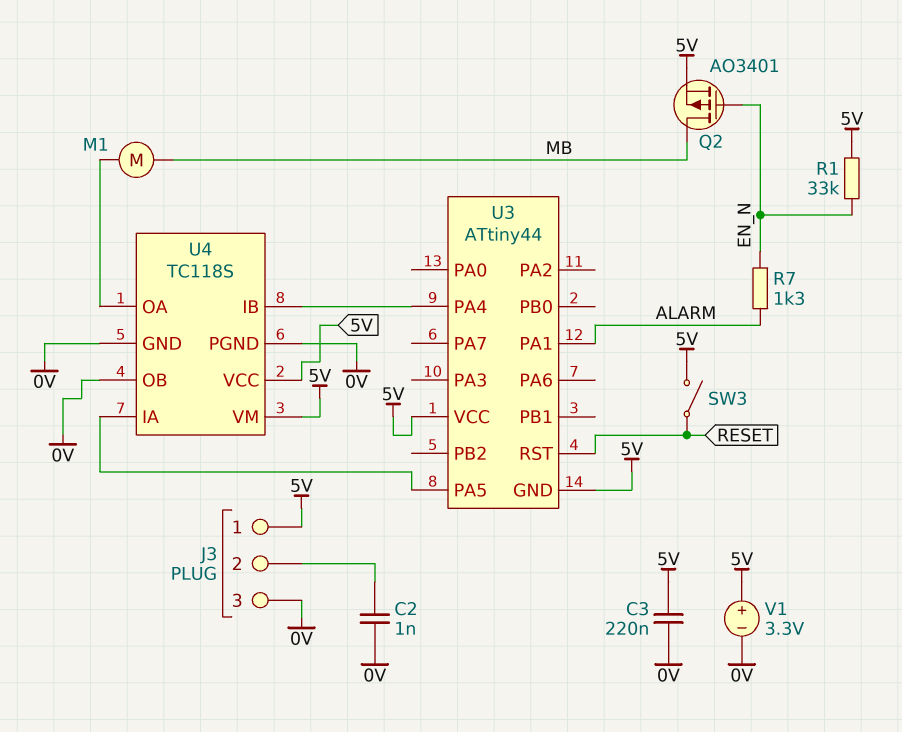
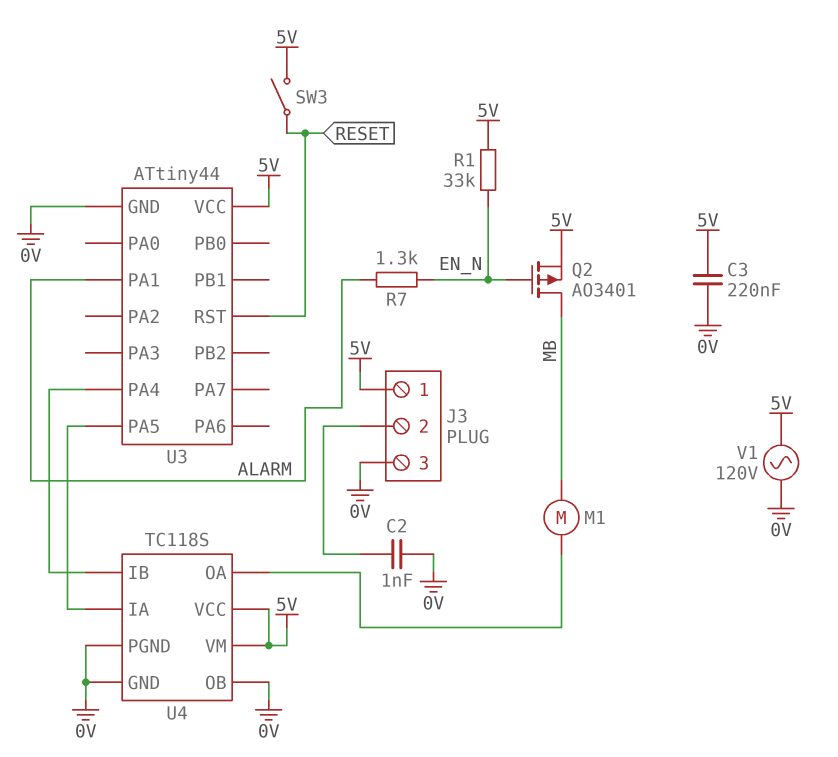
U3 pin GND: 5V -> 0V
V1: 3.3V (plus 5V, minus 0V) -> AC 120V (0V, 5V)

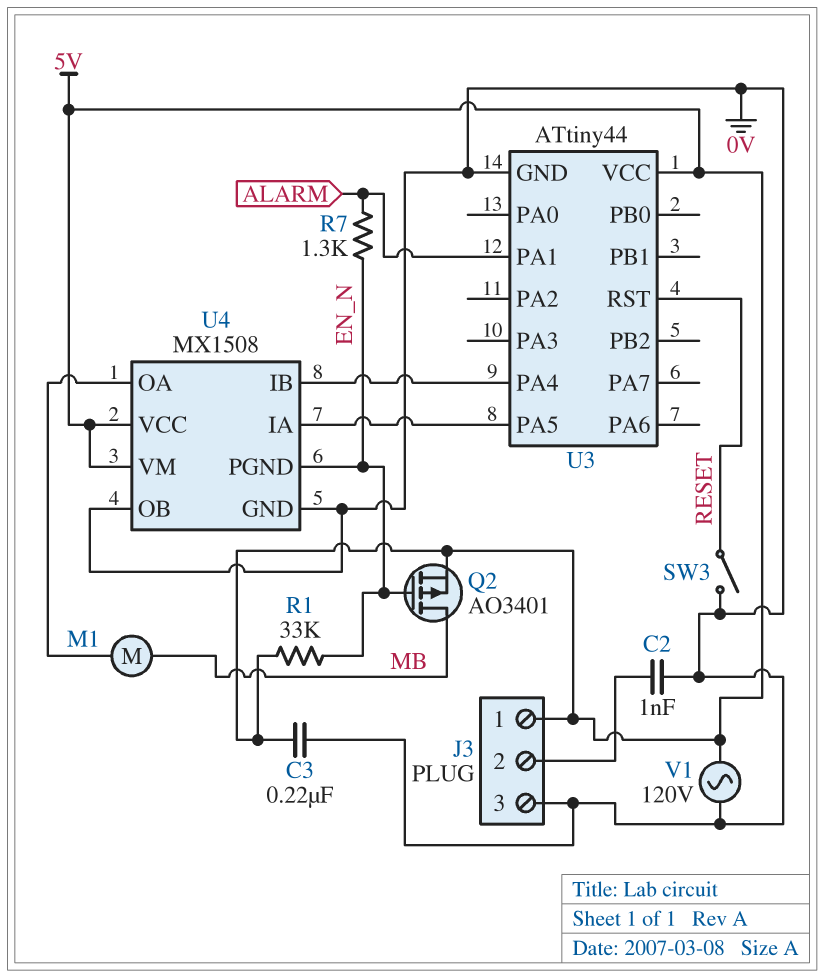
SW3: switch (5V, RESET) -> switch (0V, RESET)
U4: TC118S -> MX1508
U4 pin PGND: 0V -> EN_N

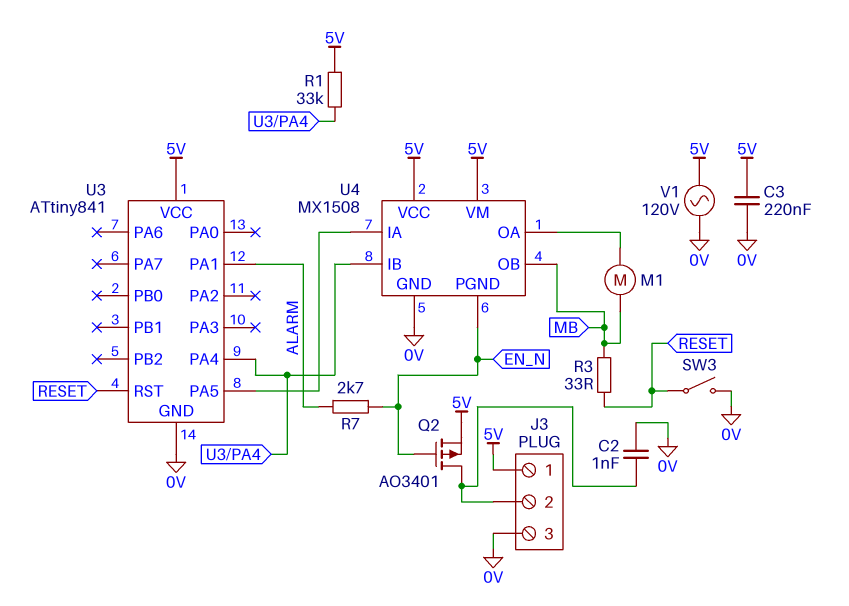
Q2: PMOS AO3401 (G EN_N, D MB, S 5V) -> PMOS AO3401 (G EN_N, D J3/2, S 5V)
R1: 33k (5V, EN_N) -> 33k (5V, U3/PA4)
R3: none -> 33 (MB, RESET)
R7: 1.3k (ALARM, EN_N) -> 2.7k (ALARM, EN_N)
U3: ATtiny44 -> ATtiny841
U4 pin OB: 0V -> MB

